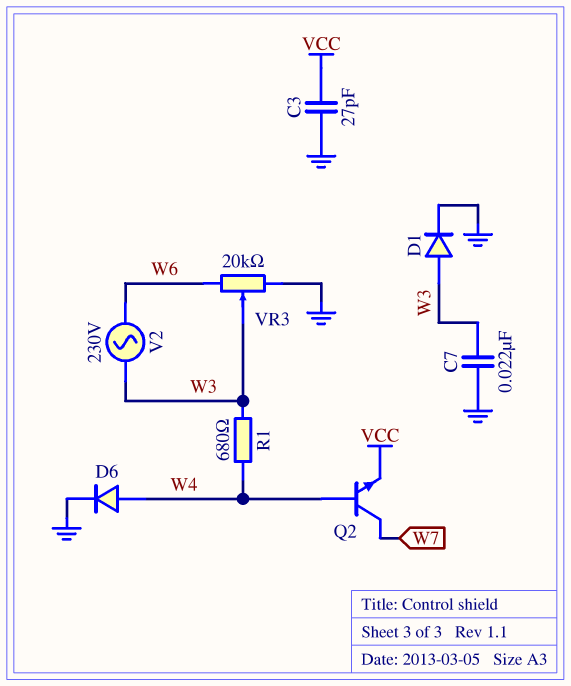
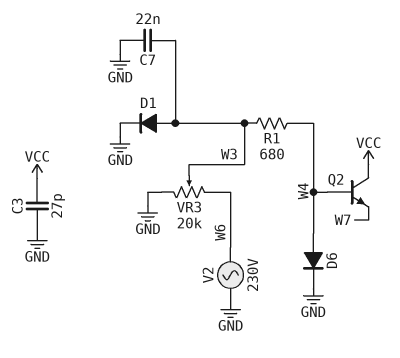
Q2: NPN (B W4, C W7, E VCC) -> NPN (B W4, C VCC, E W7)
V2: AC 230V (W3, W6) -> AC 230V (GND, W6)

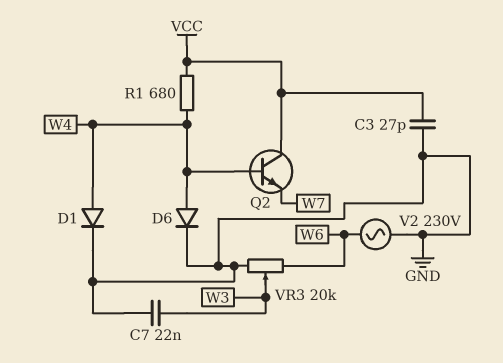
D1: diode (A W3, K GND) -> diode (A W4, K GND)
R1: 680 (W3, W4) -> 680 (VCC, W4)

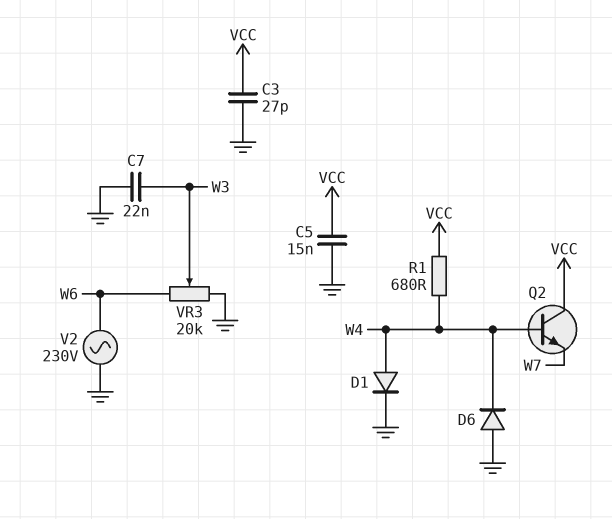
C5: none -> 15nF (GND, VCC)
D6: diode (A W4, K GND) -> diode (A GND, K W4)

